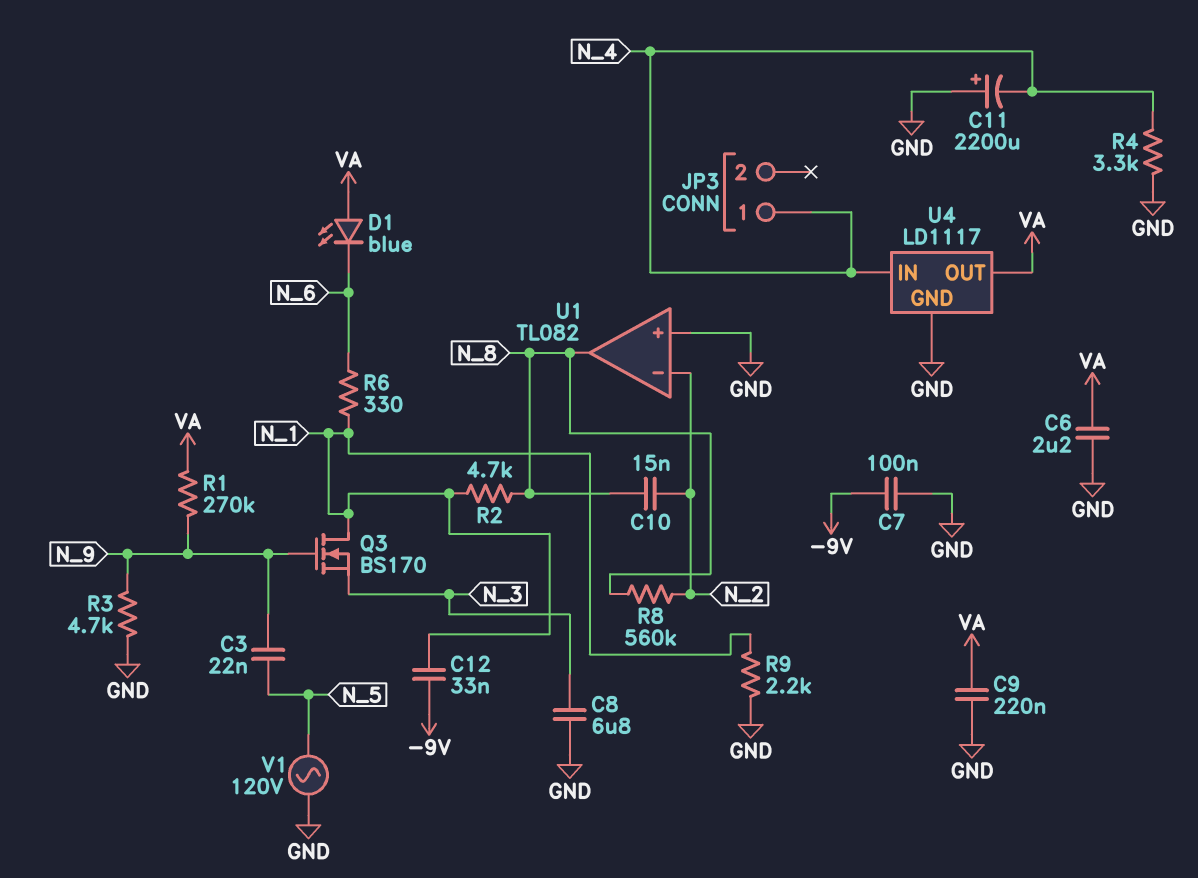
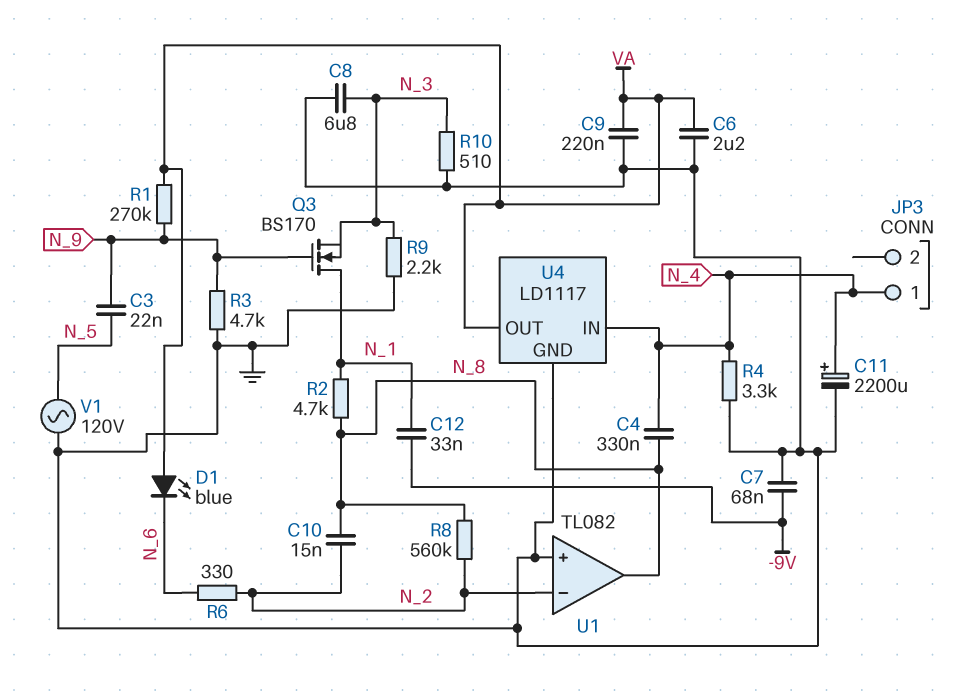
C4: none -> 330nF (N_4, N_8)
C7: 100nF (-9V, GND) -> 68nF (-9V, GND)
C11: 2200uF (plus GND, minus N_4) -> 2200uF (plus N_4, minus GND)
R6: 330 (N_1, N_6) -> 330 (N_2, N_6)
R9: 2.2k (GND, N_1) -> 2.2k (GND, N_3)
R10: none -> 510 (GND, N_3)

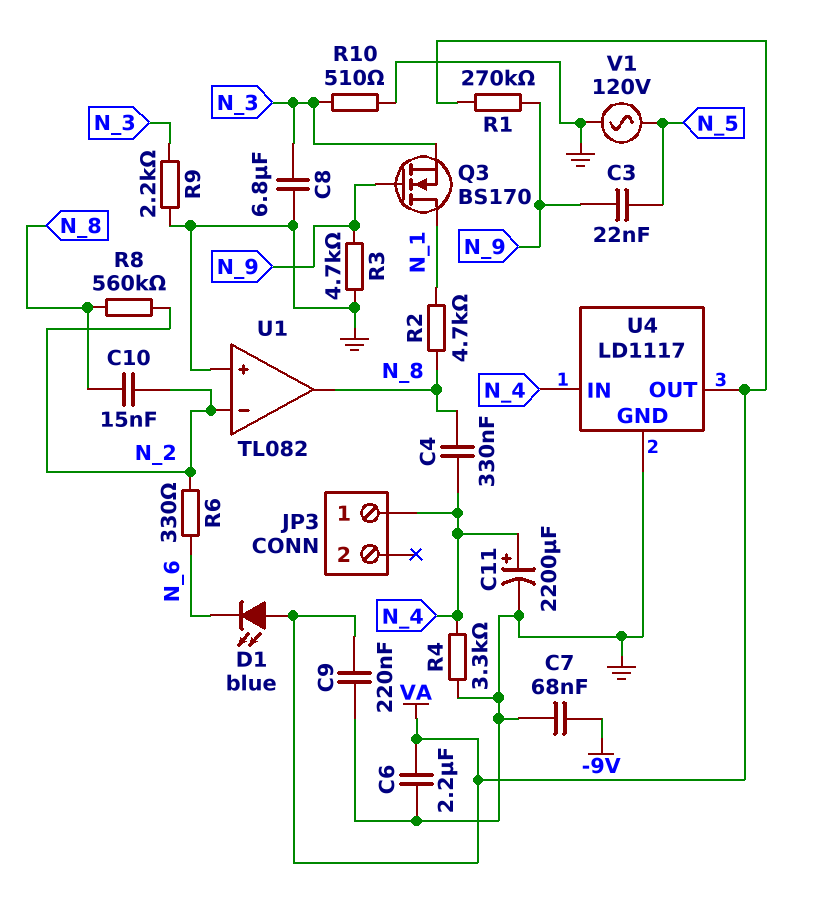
C12: 33nF (-9V, N_1) -> none

